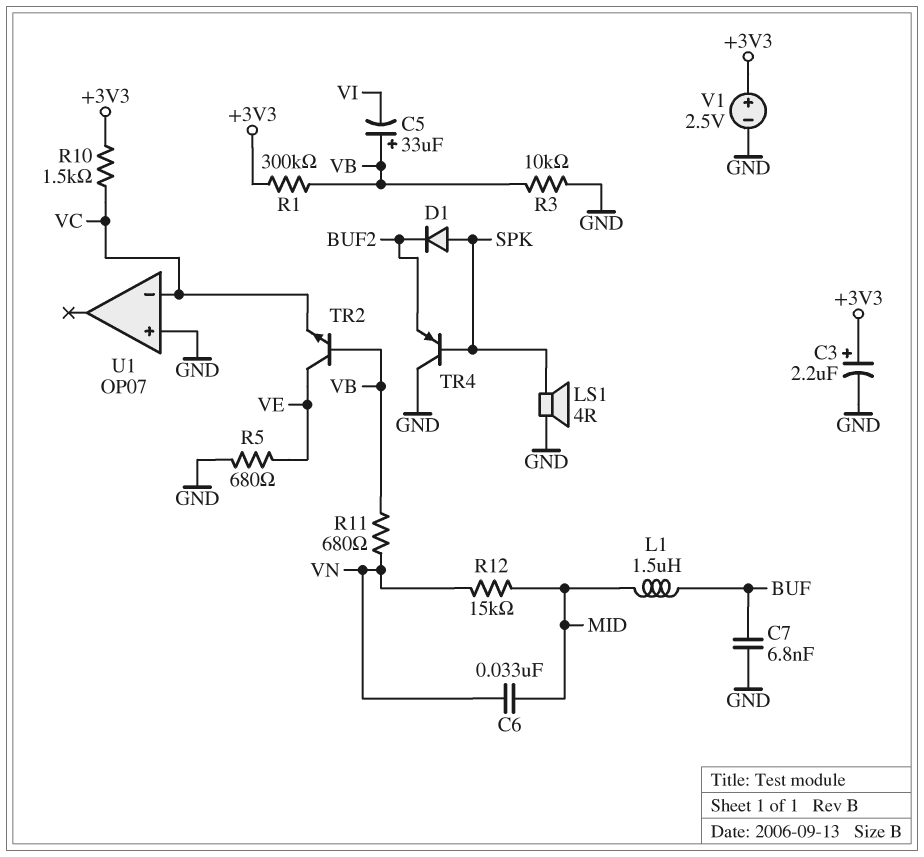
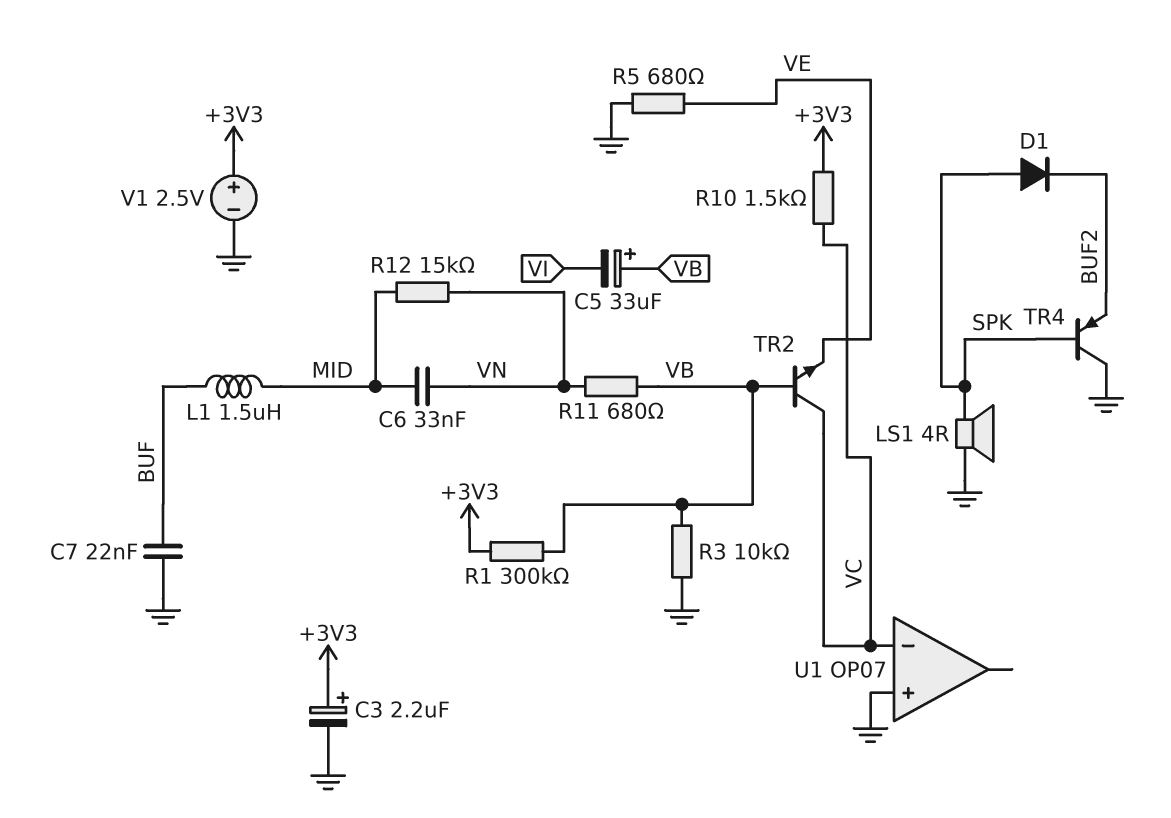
C7: 6.8nF (BUF, GND) -> 22nF (BUF, GND)
TR2: NPN (B VB, C VE, E VC) -> NPN (B VB, C VC, E VE)

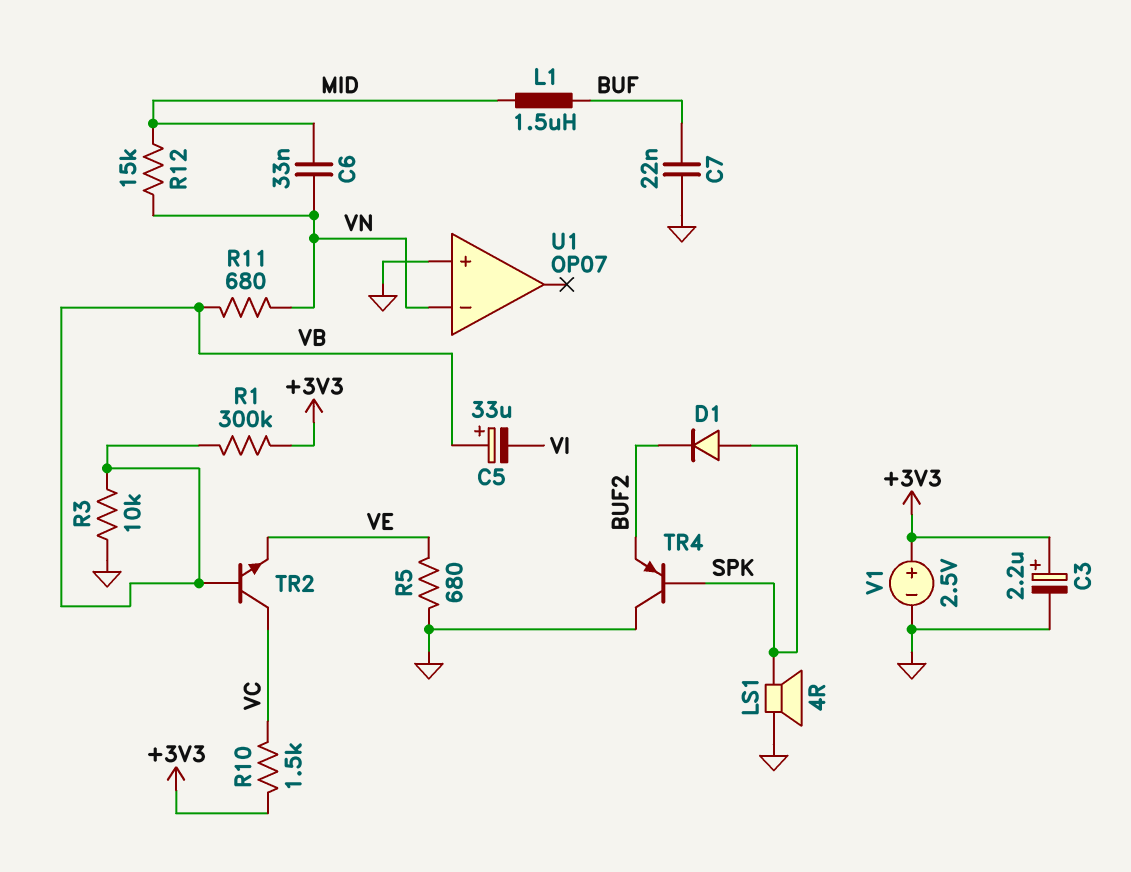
U1 pin in-: VC -> VN

